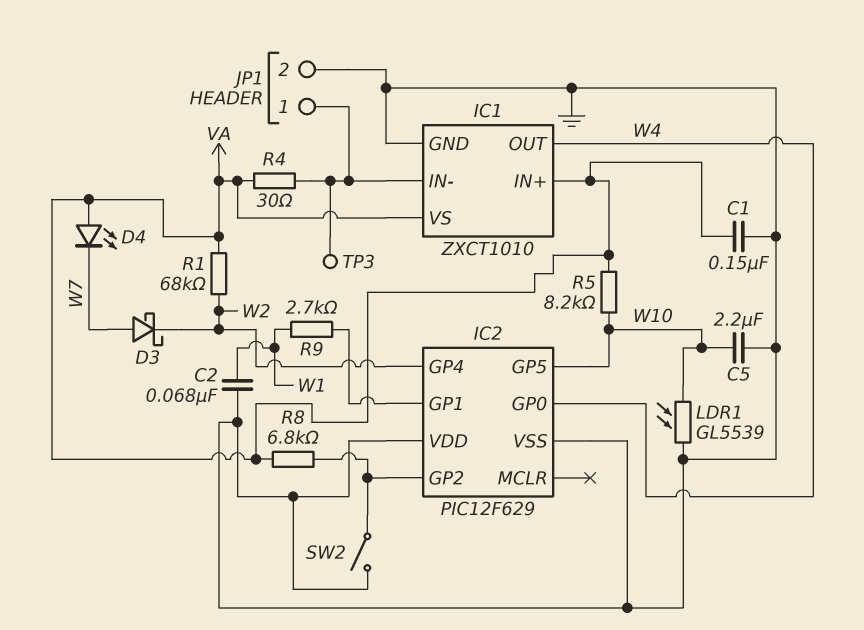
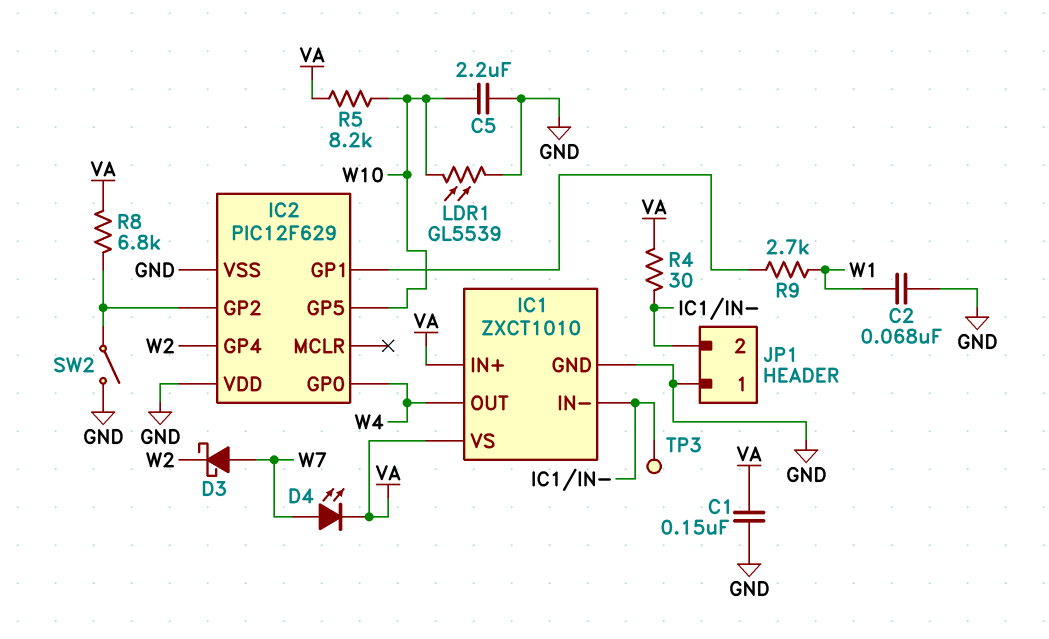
D4: LED (A VA, K W7) -> LED (A W7, K VA)
JP1 pin 1: IC1/IN- -> GND
JP1 pin 2: GND -> IC1/IN-
R1: 68k (VA, W2) -> none

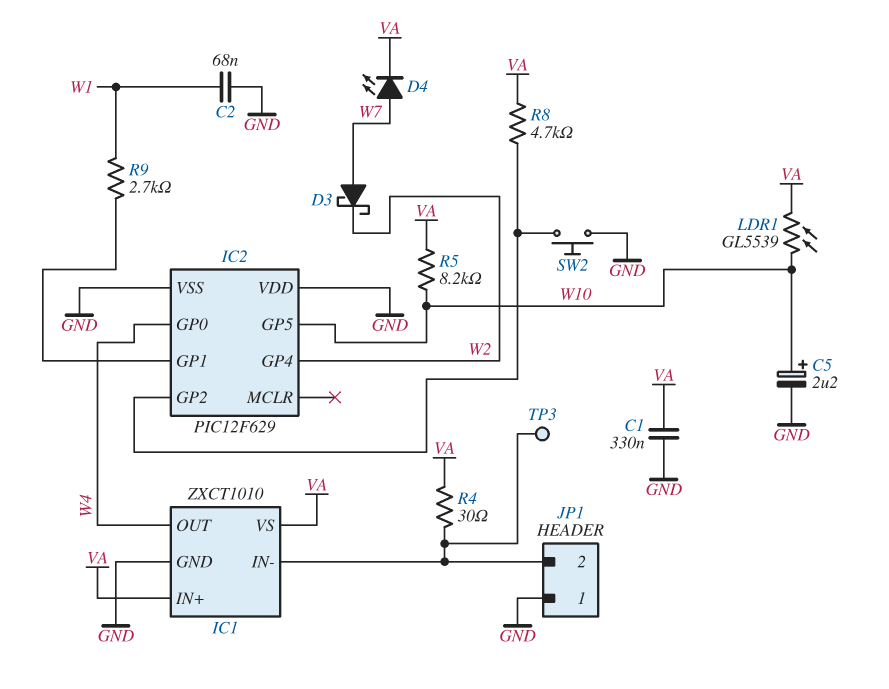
C1: 150nF (GND, VA) -> 330nF (GND, VA)
C5: 2.2uF (GND, W10) -> 2.2uF (plus W10, minus GND)
LDR1: GL5539 (GND, W10) -> GL5539 (VA, W10)
R8: 6.8k (IC2/GP2, VA) -> 4.7k (IC2/GP2, VA)
SW2: switch (GND, IC2/GP2) -> button (GND, IC2/GP2)

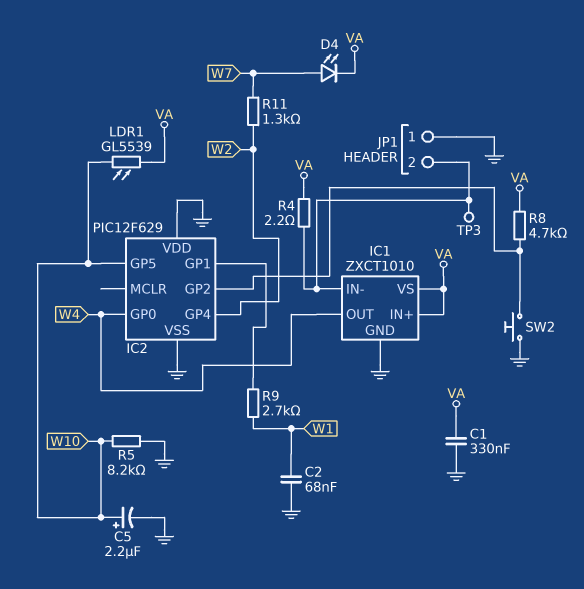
D3: schottky (A W7, K W2) -> none
R4: 30 (IC1/IN-, VA) -> 2.2 (IC1/IN-, VA)
R5: 8.2k (VA, W10) -> 8.2k (GND, W10)
R11: none -> 1.3k (W2, W7)

